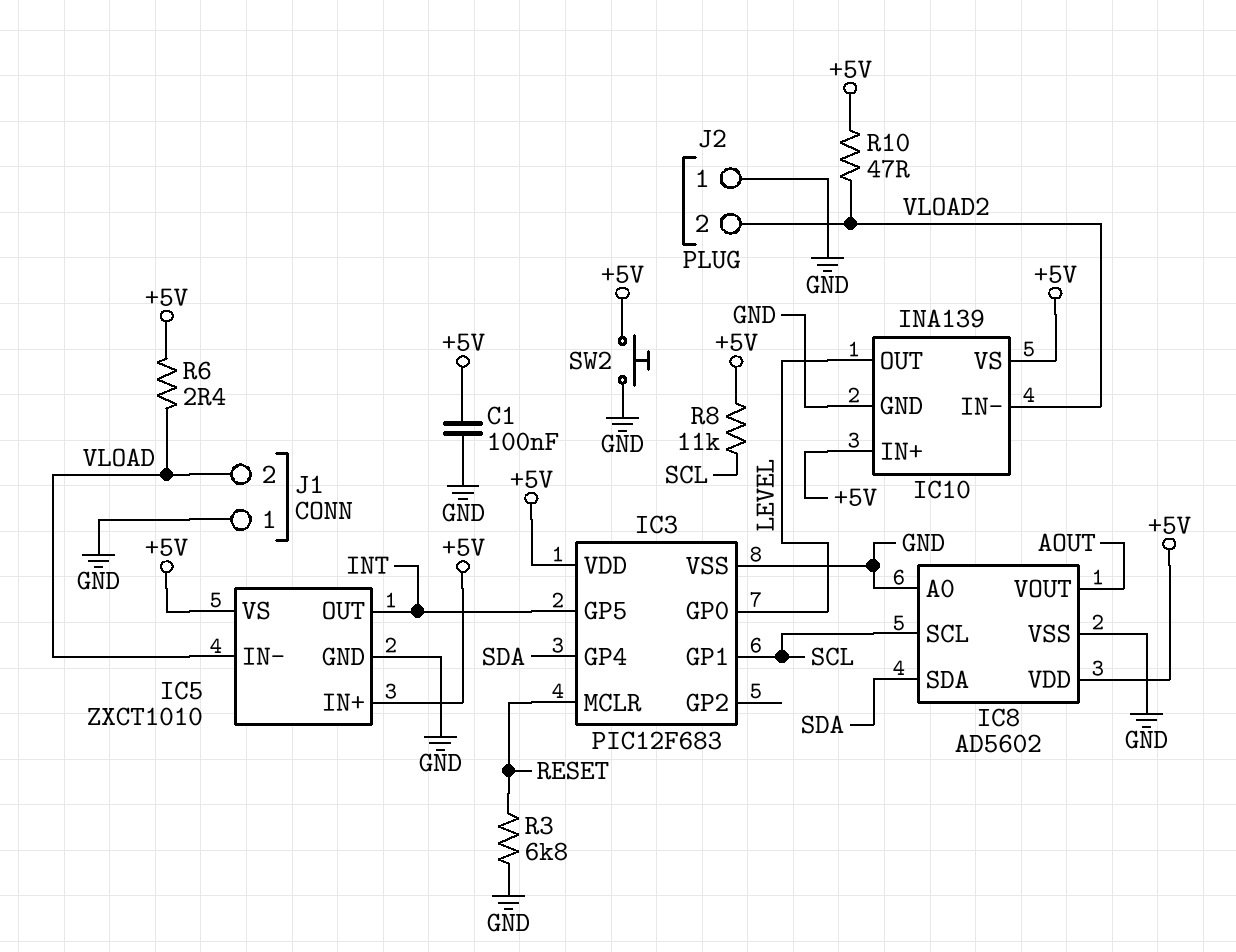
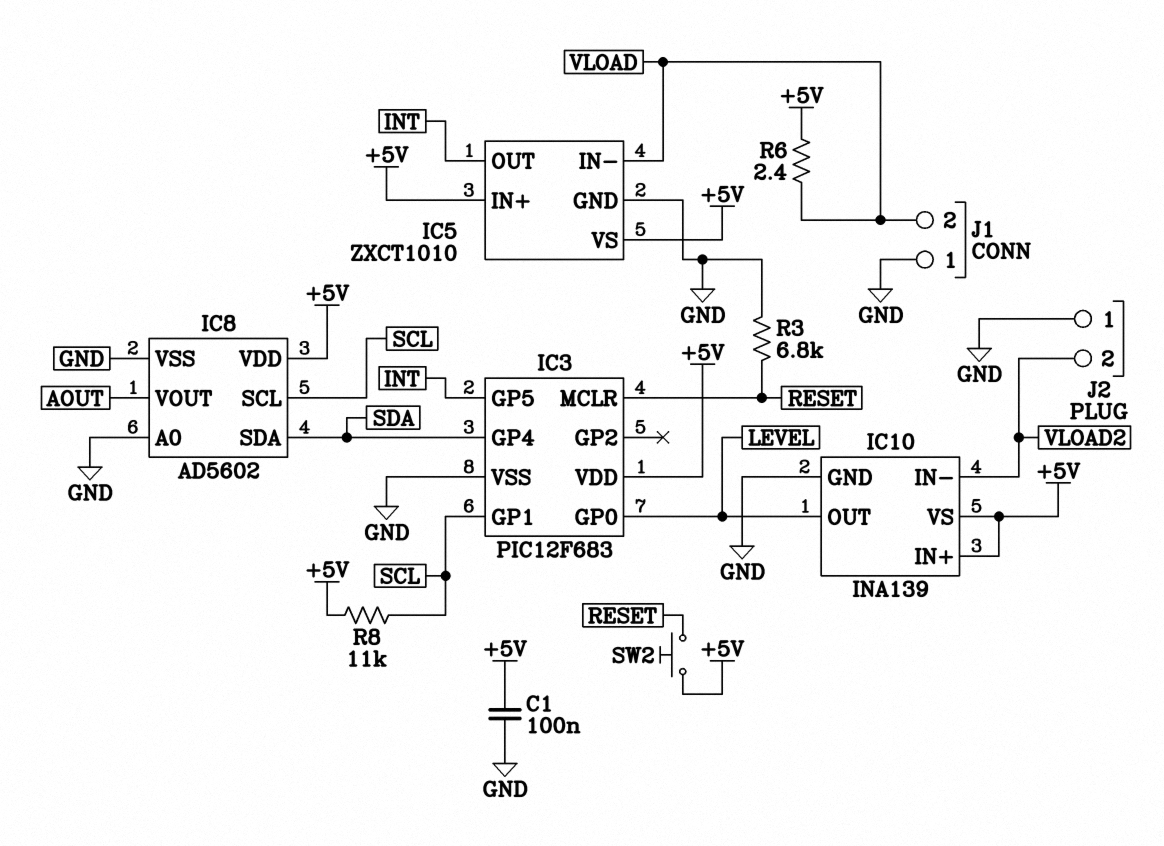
R10: 47 (+5V, VLOAD2) -> none
SW2: button (+5V, GND) -> button (+5V, RESET)

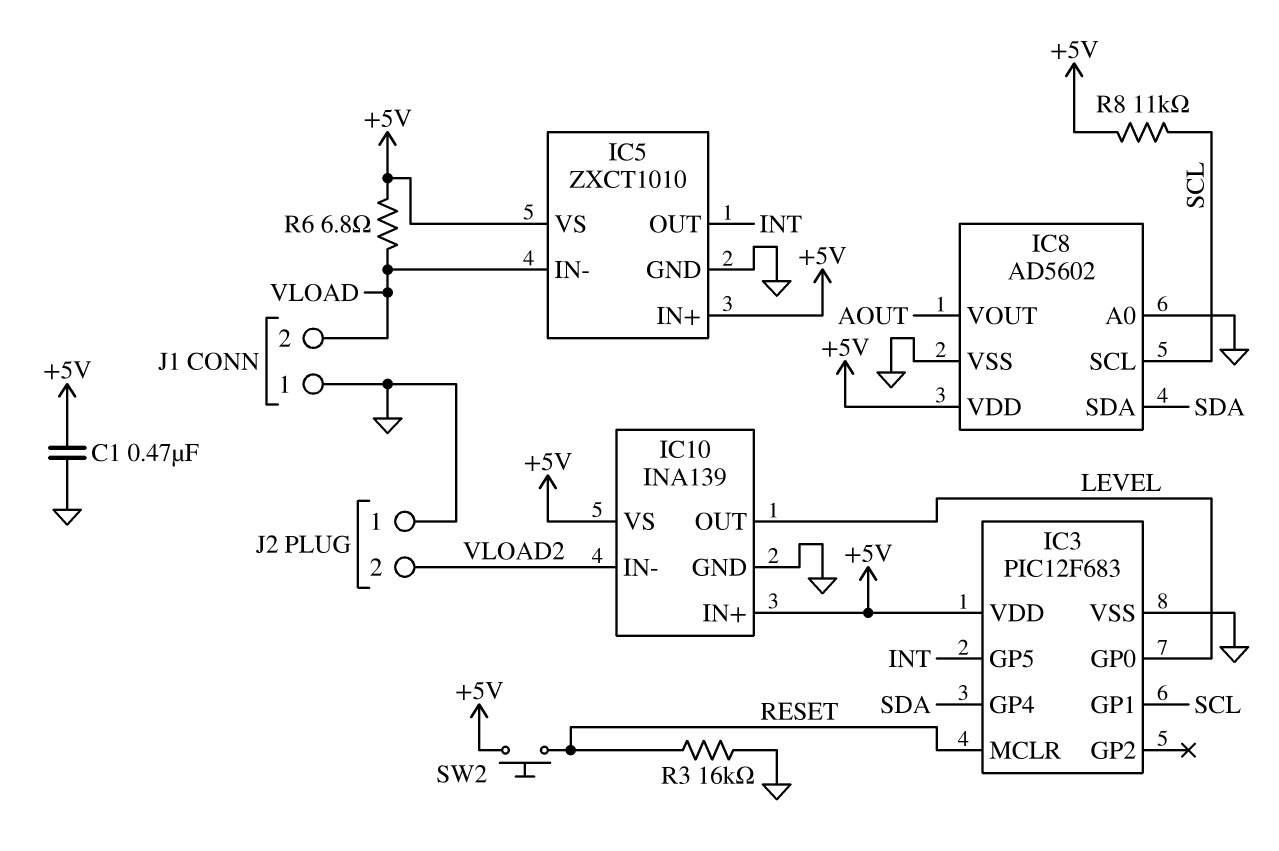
C1: 100nF (+5V, GND) -> 470nF (+5V, GND)
R3: 6.8k (GND, RESET) -> 16k (GND, RESET)
R6: 2.4 (+5V, VLOAD) -> 6.8 (+5V, VLOAD)

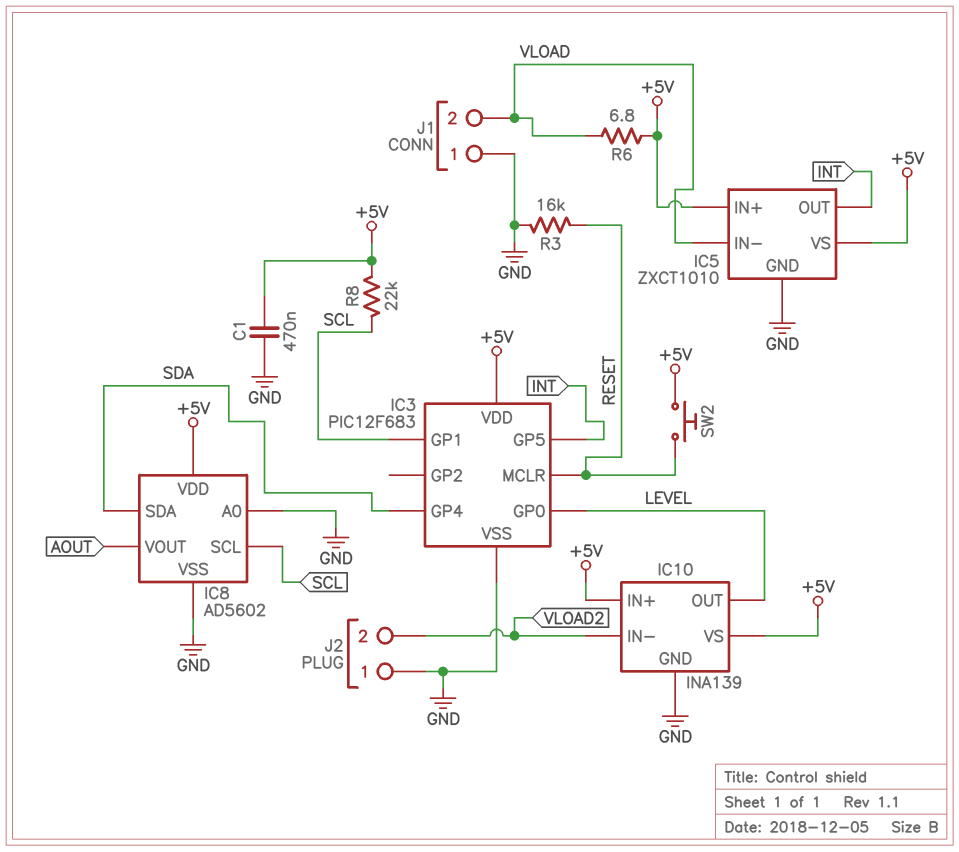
R8: 11k (+5V, SCL) -> 22k (+5V, SCL)

